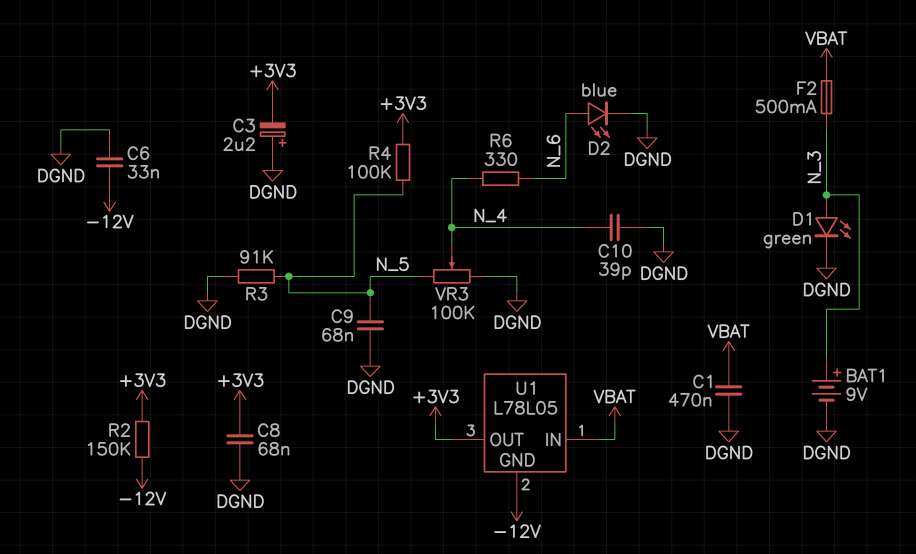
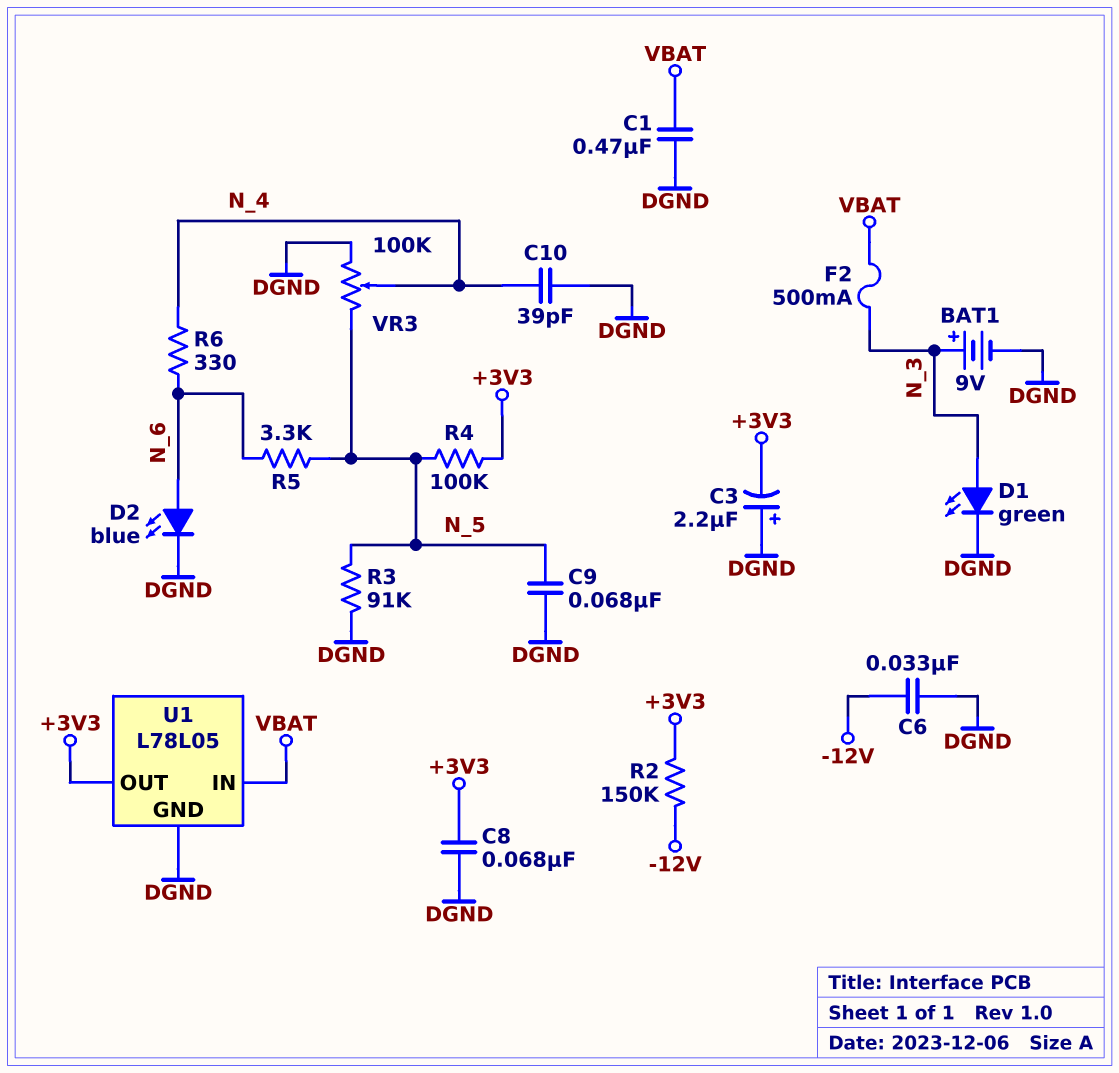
R5: none -> 3.3k (N_5, N_6)
U1 pin GND: -12V -> DGND

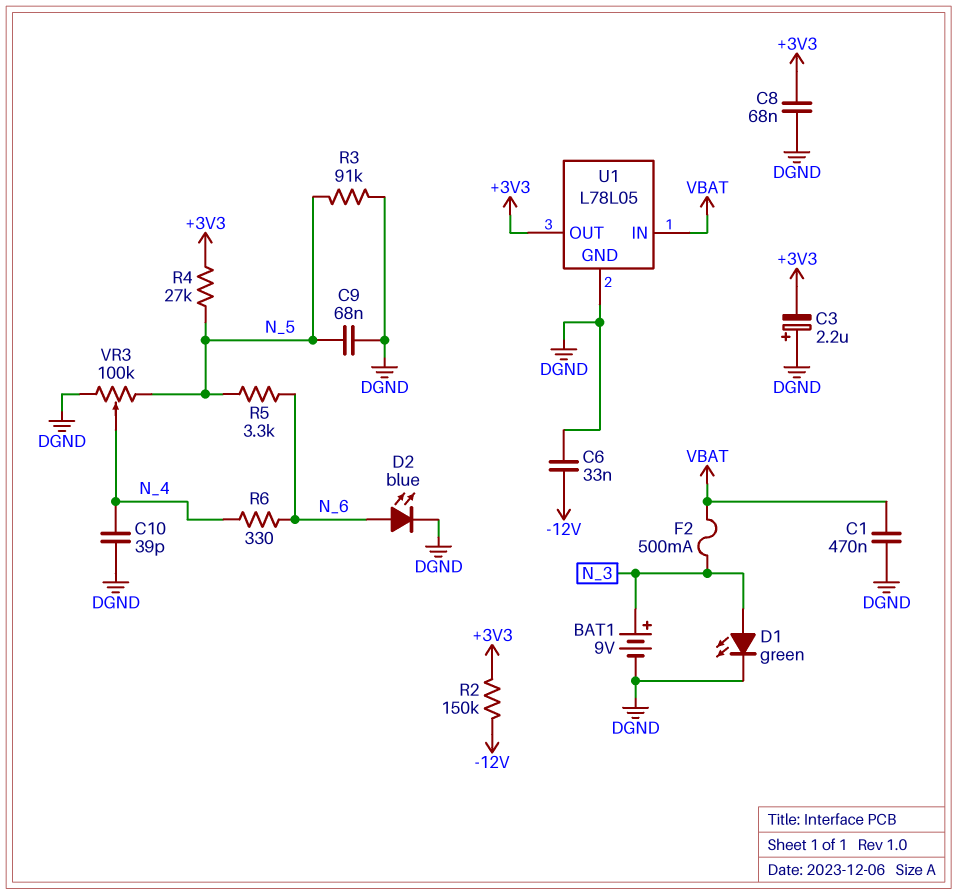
R4: 100k (+3V3, N_5) -> 27k (+3V3, N_5)

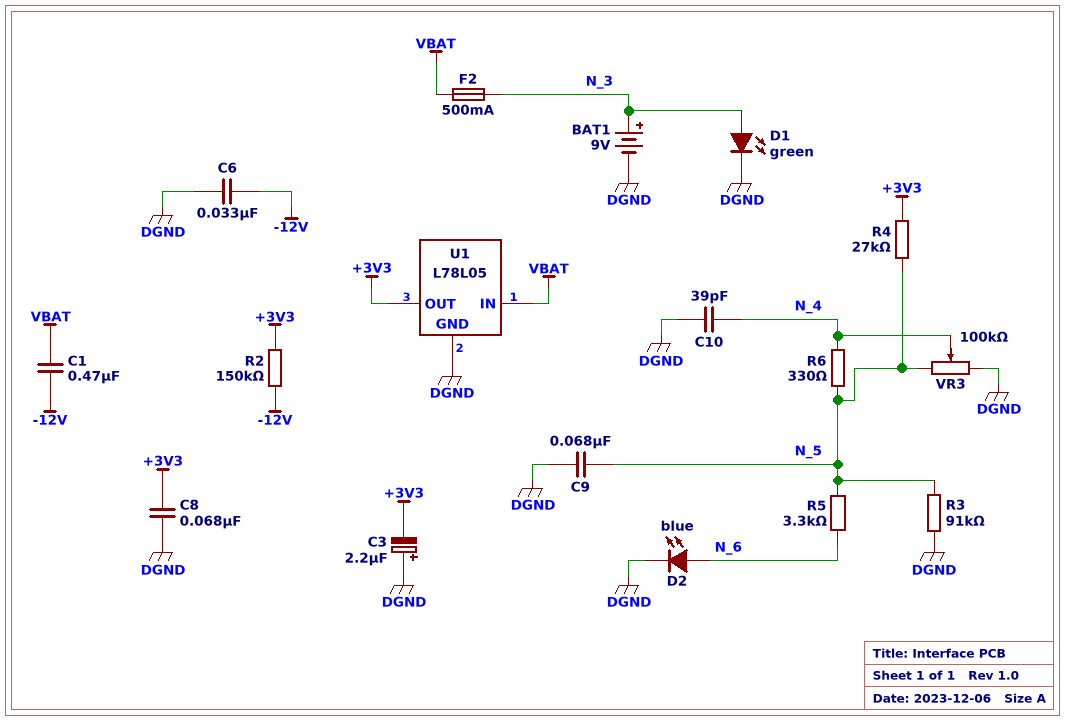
C1: 470nF (DGND, VBAT) -> 470nF (-12V, VBAT)
R6: 330 (N_4, N_6) -> 330 (N_4, N_5)

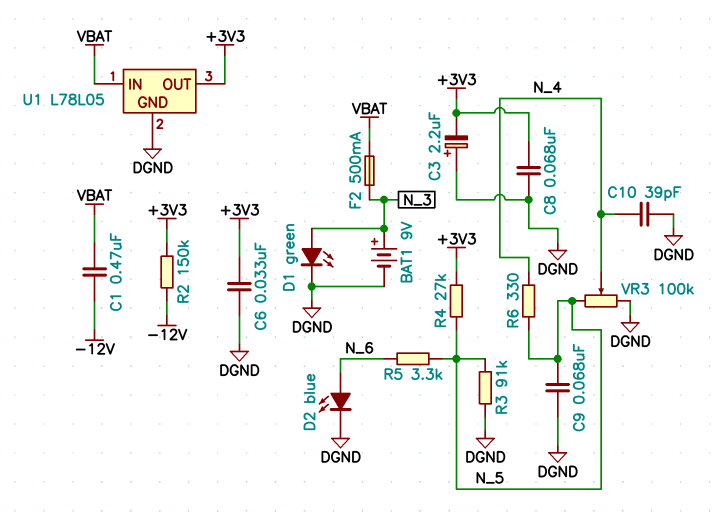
C6: 33nF (-12V, DGND) -> 33nF (+3V3, DGND)

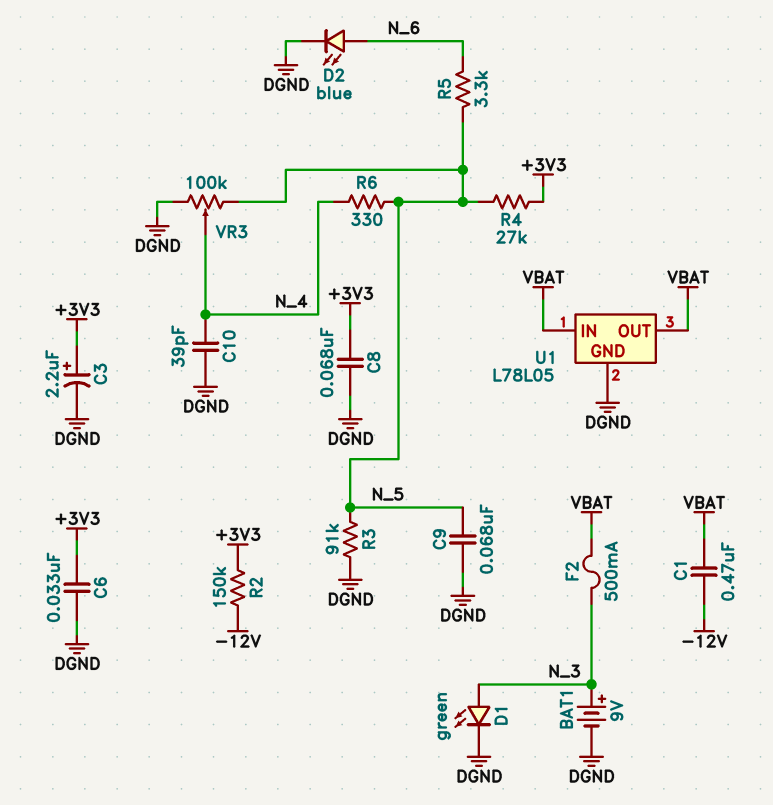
C3: 2.2uF (plus DGND, minus +3V3) -> 2.2uF (plus +3V3, minus DGND)
U1 pin OUT: +3V3 -> VBAT

